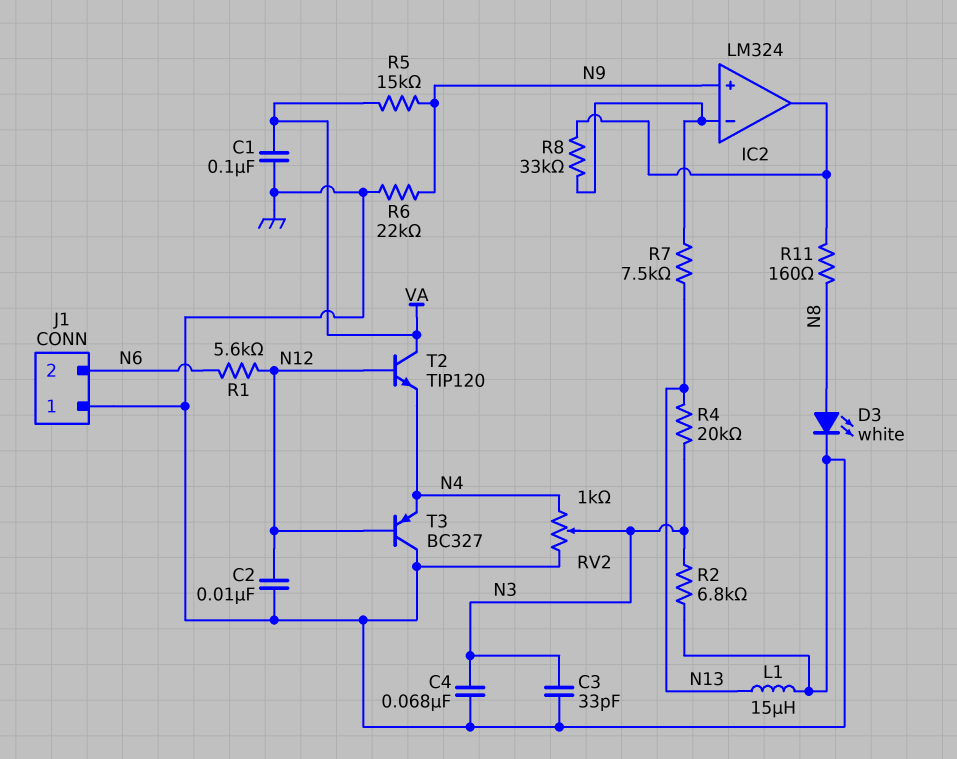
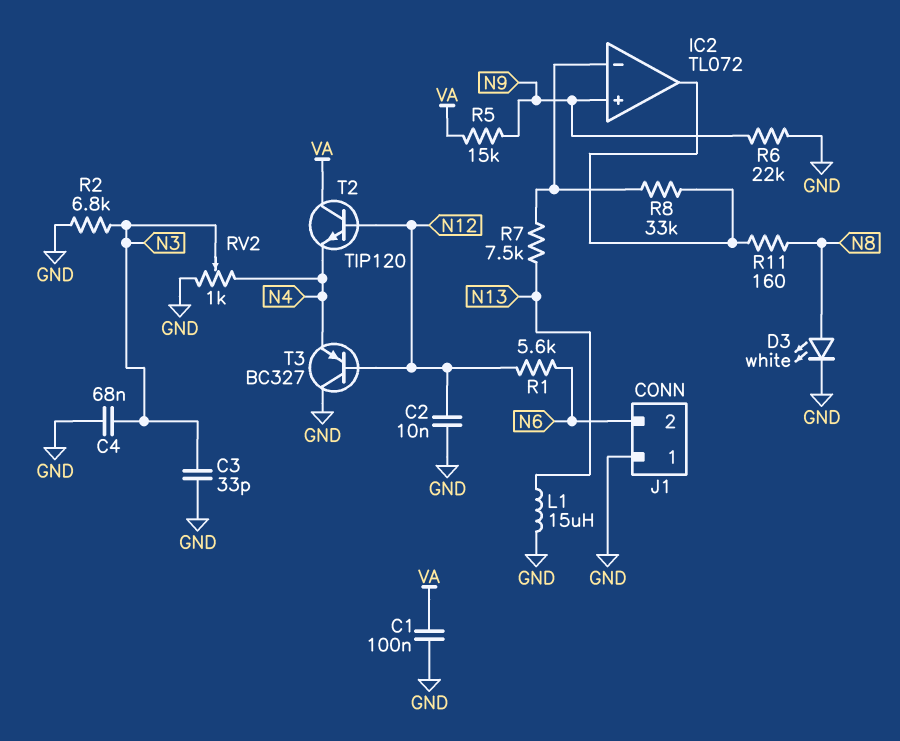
IC2: LM324 -> TL072
R4: 20k (N3, N13) -> none

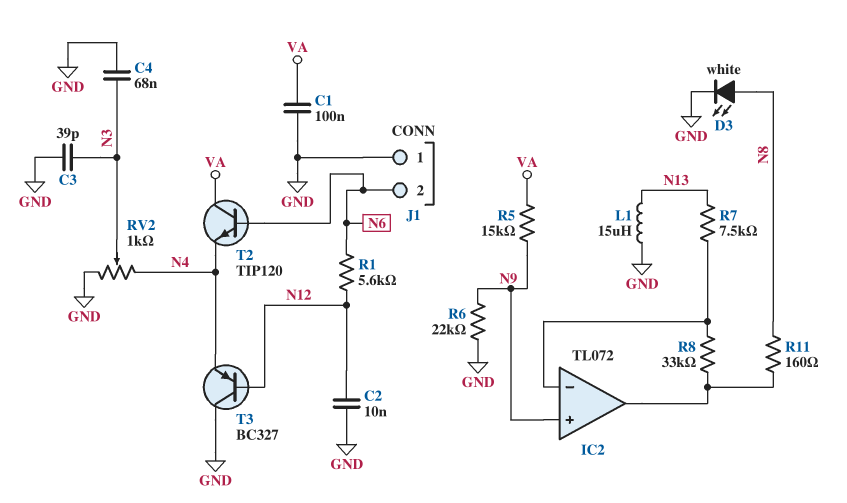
C3: 33pF (GND, N3) -> 39pF (GND, N3)
R2: 6.8k (GND, N3) -> none
T2: NPN TIP120 (B N12, C VA, E N4) -> NPN TIP120 (B N6, C VA, E N4)

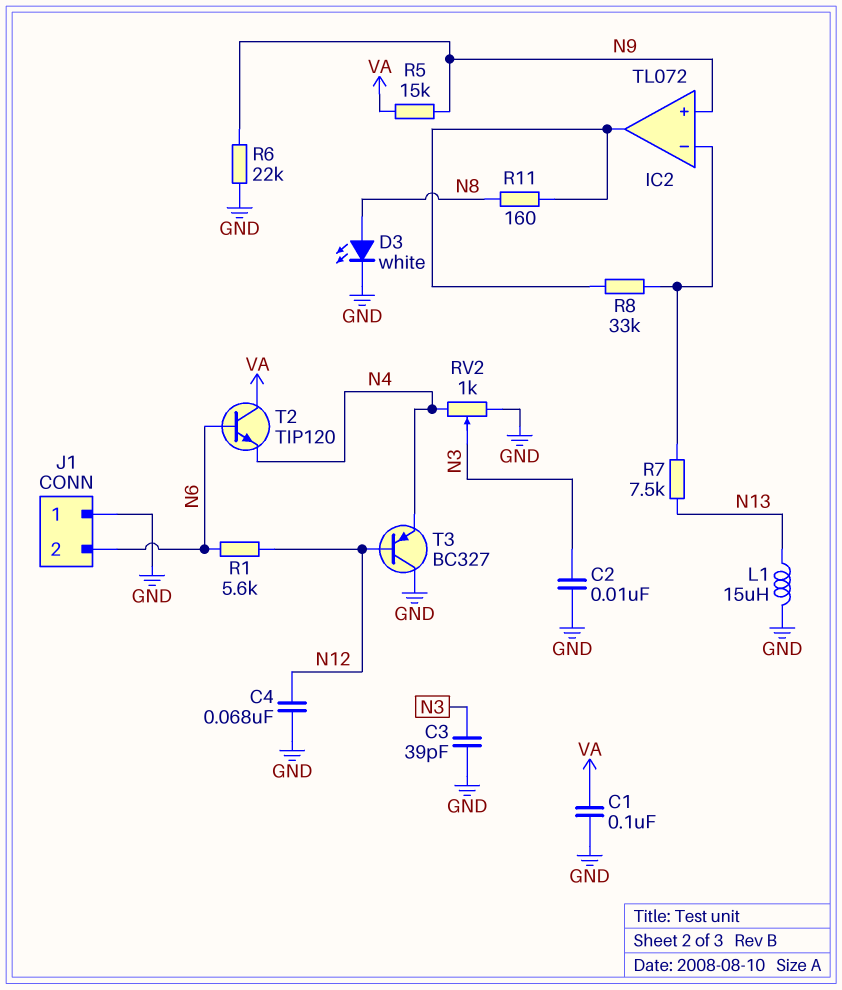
C2: 10nF (GND, N12) -> 10nF (GND, N3)
C4: 68nF (GND, N3) -> 68nF (GND, N12)

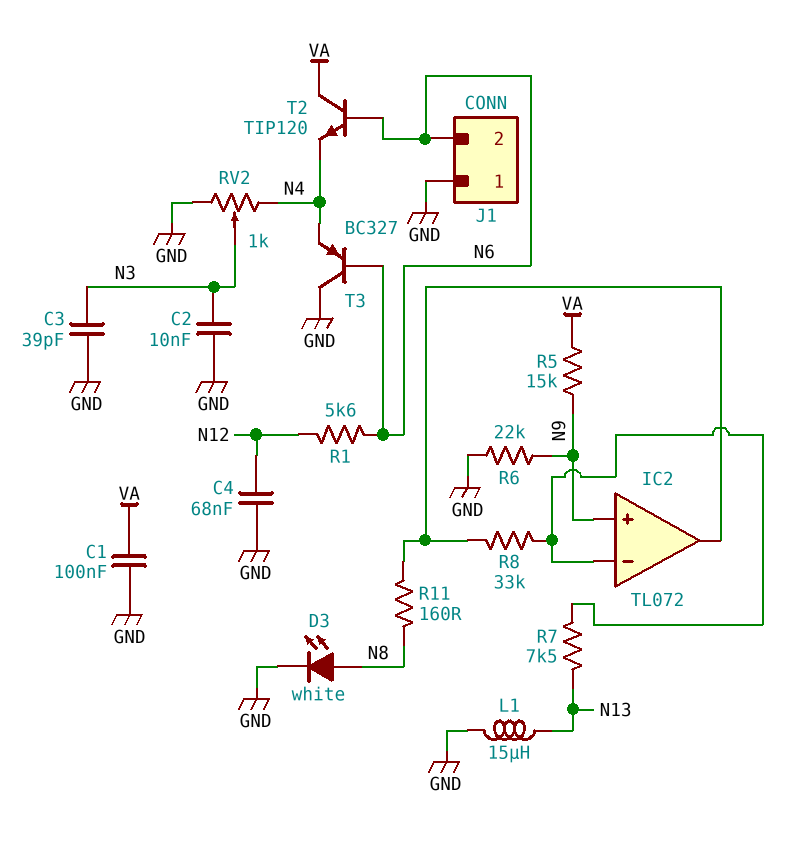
T3: PNP BC327 (B N12, C GND, E N4) -> PNP BC327 (B N6, C GND, E N4)

